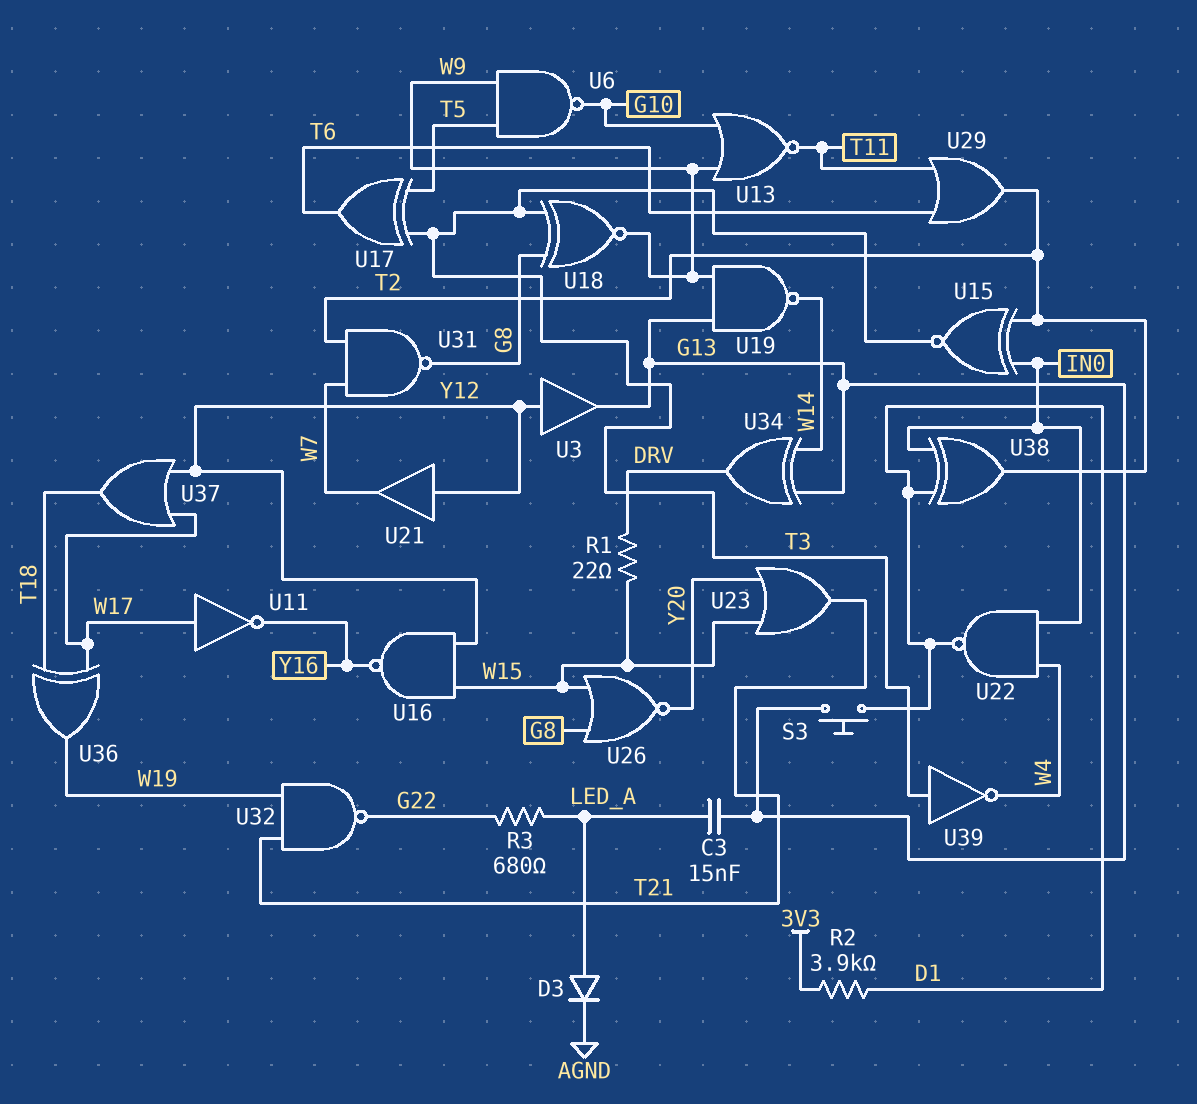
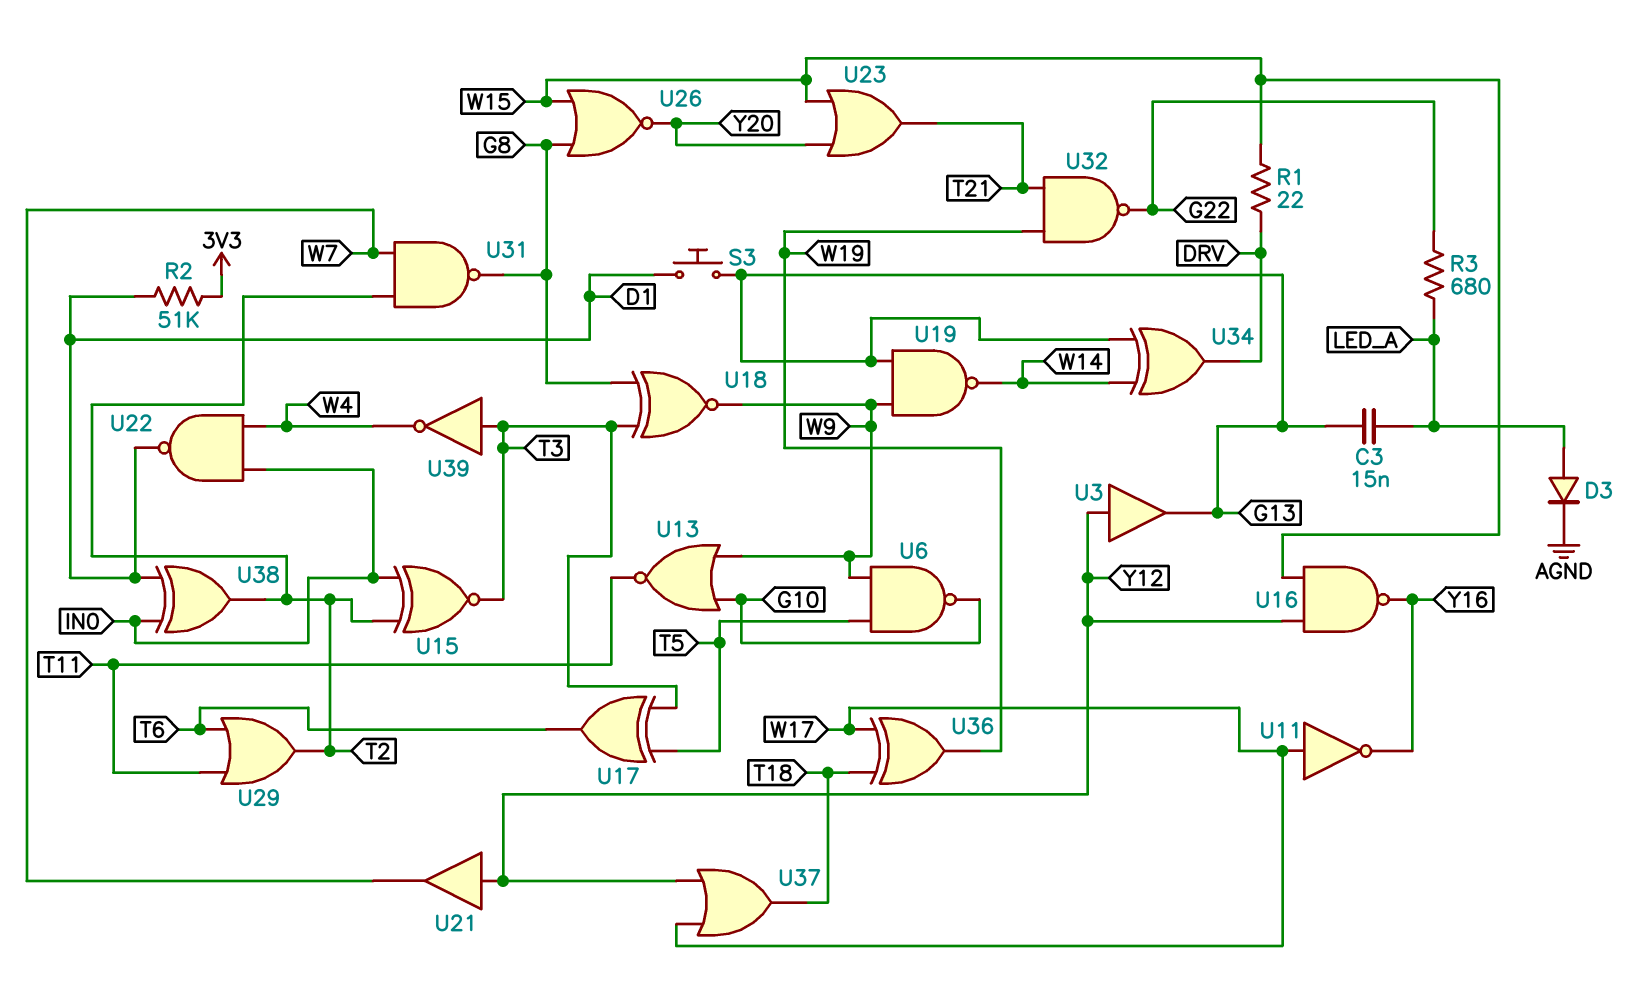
R2: 3.9k (3V3, D1) -> 51k (3V3, D1)

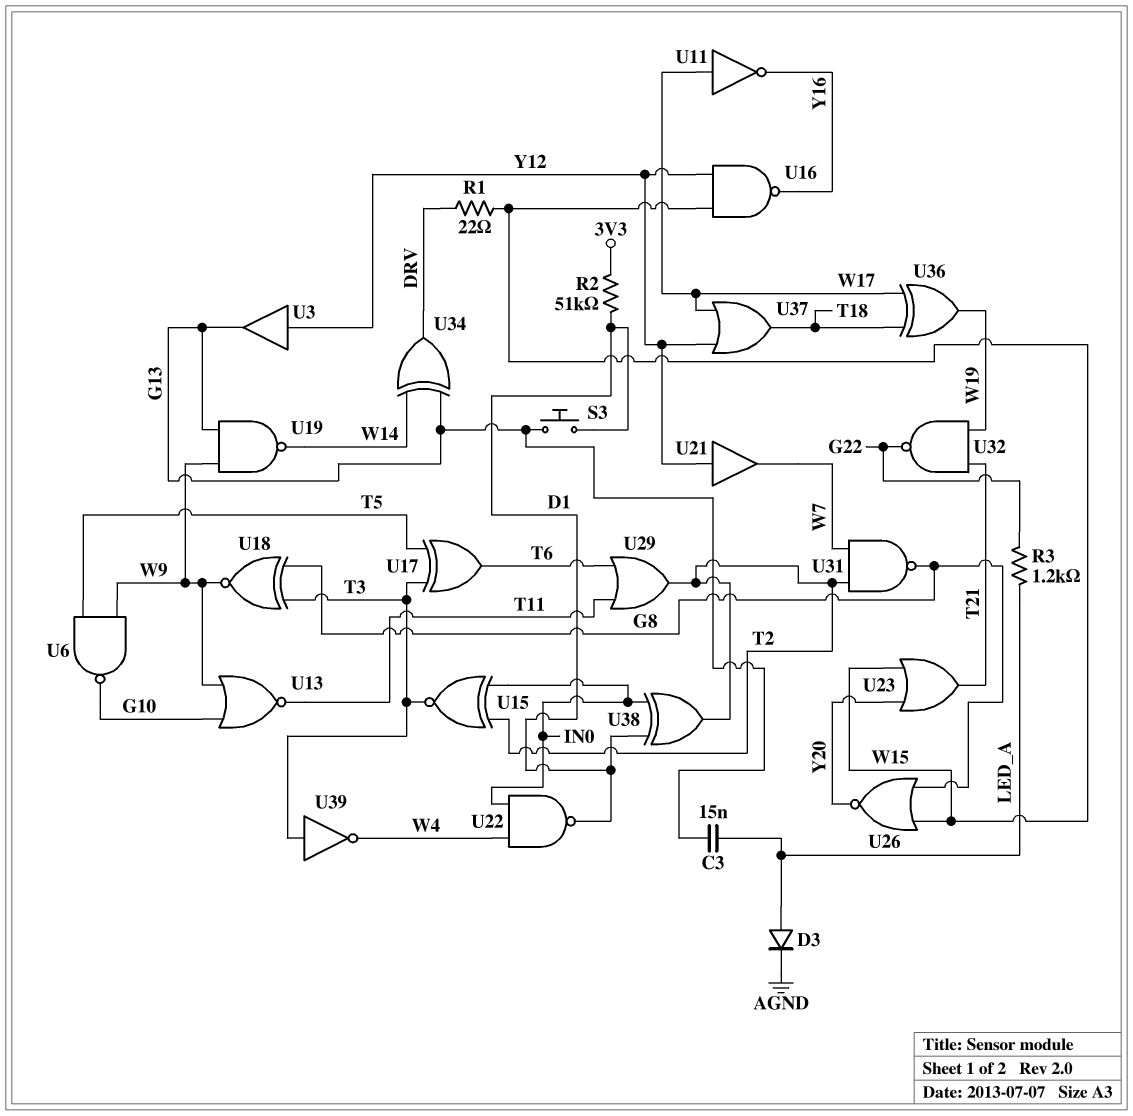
R3: 680 (G22, LED_A) -> 1.2k (G22, LED_A)

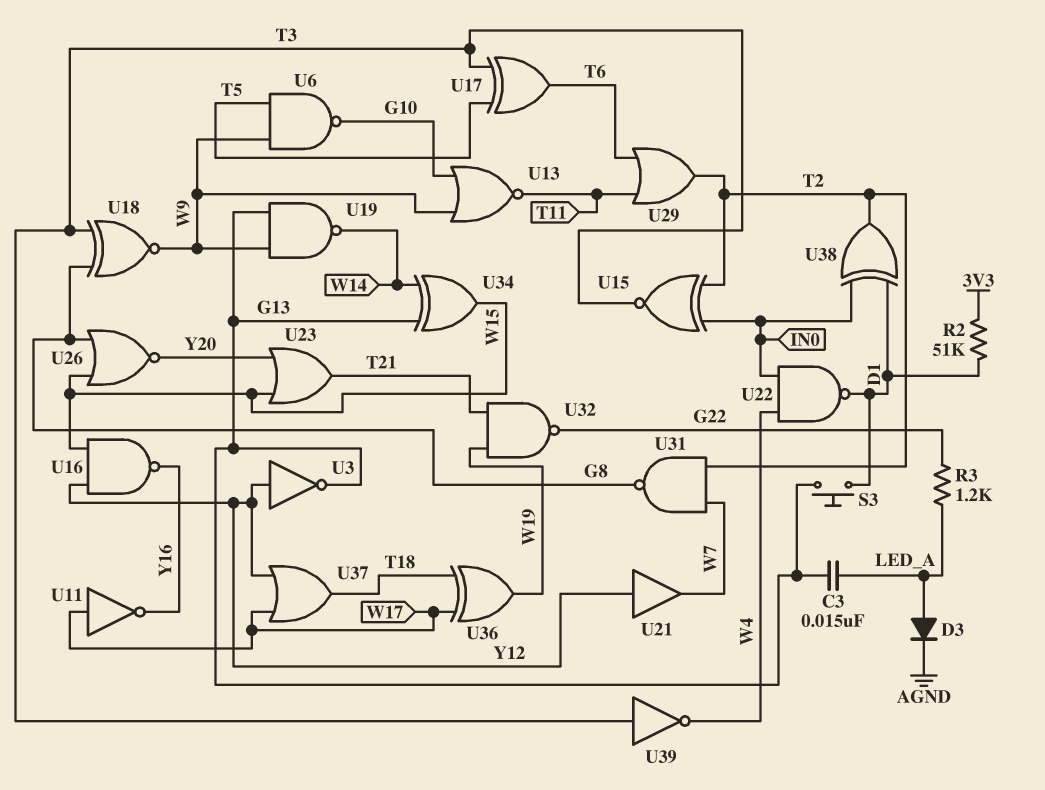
R1: 22 (DRV, W15) -> none
U3: buffer (in Y12, out G13) -> NOT (in Y12, out G13)
U34: XOR (in G13, in W14, out DRV) -> XOR (in G13, in W14, out W15)

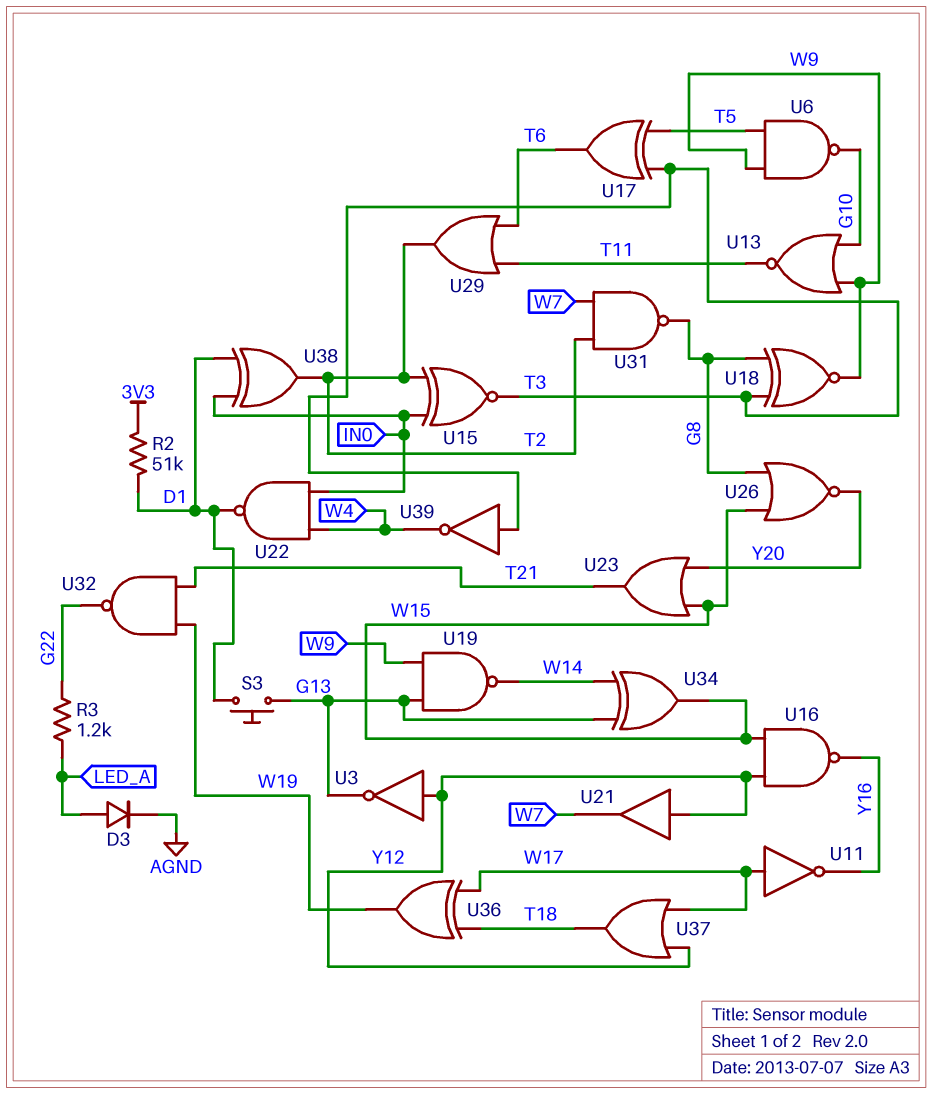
C3: 15nF (G13, LED_A) -> none

